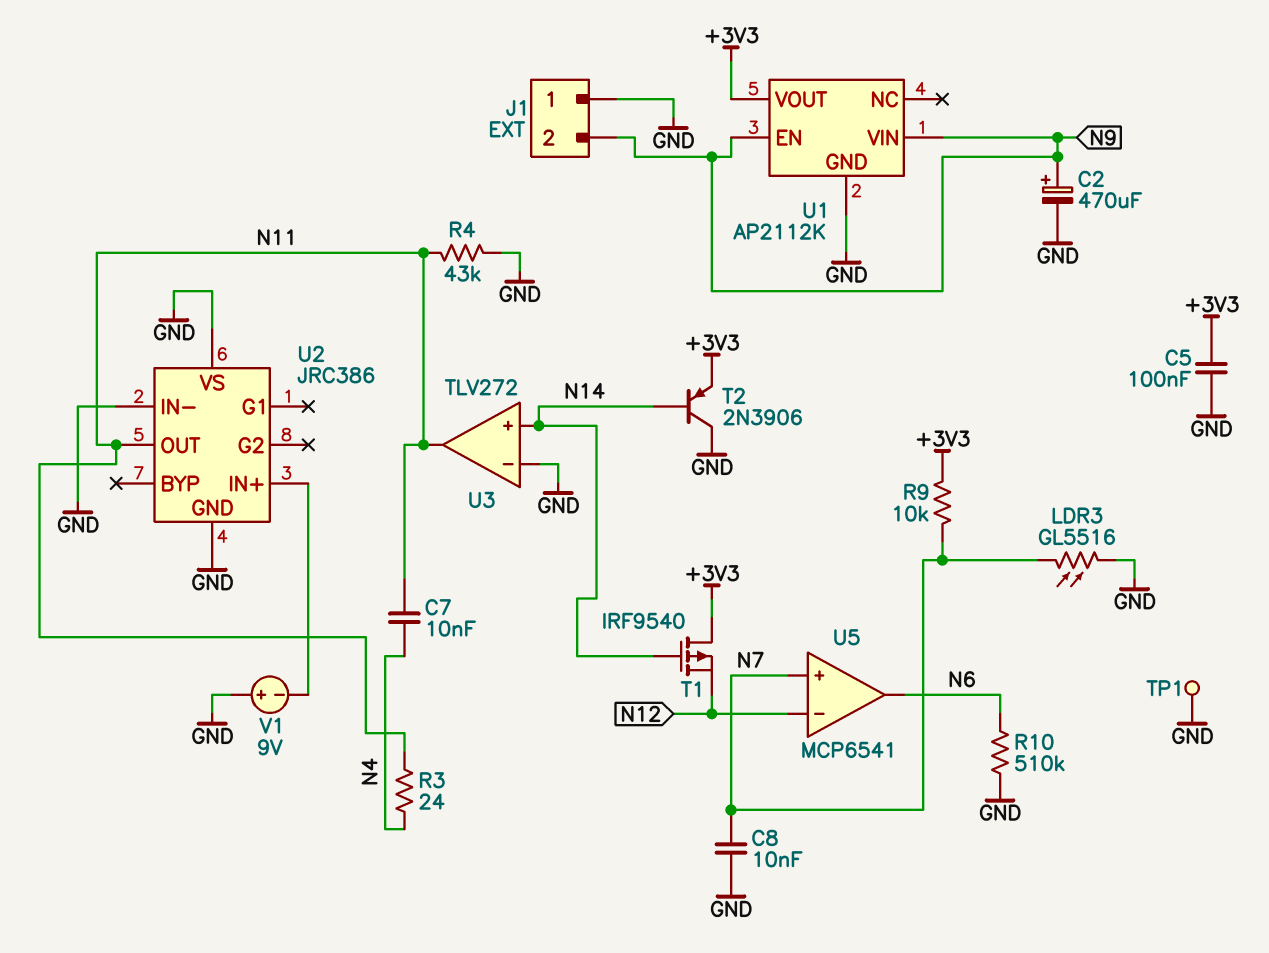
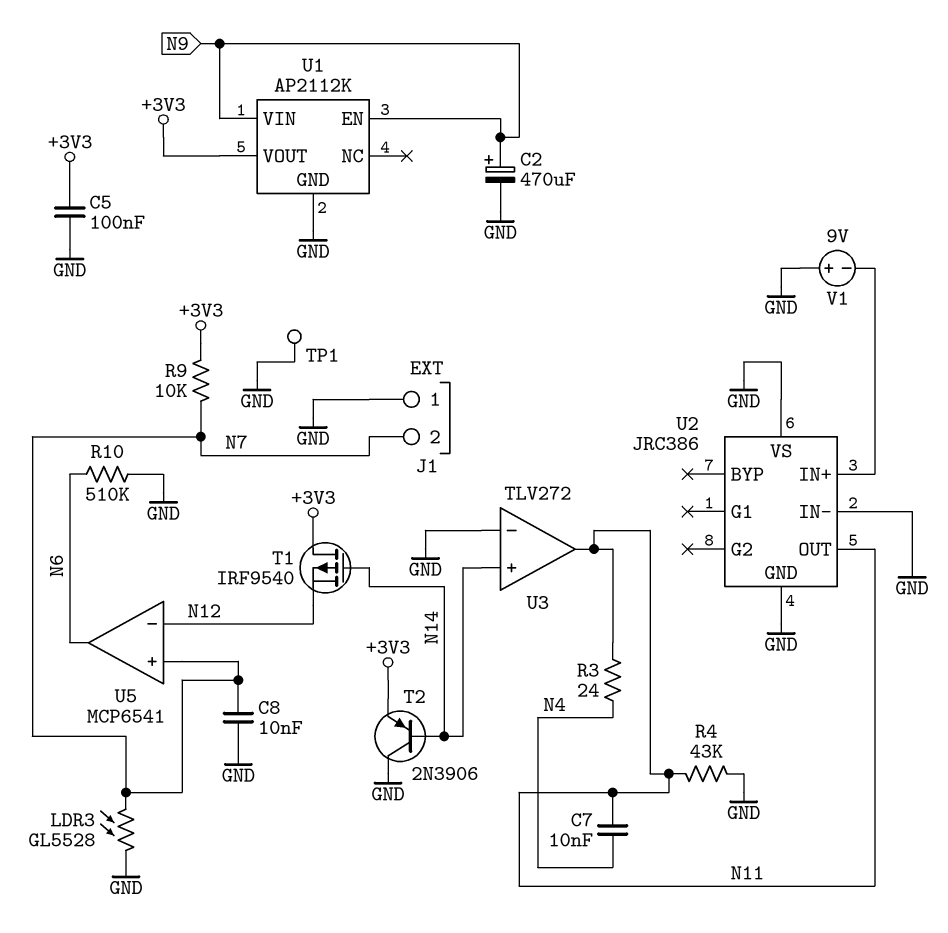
J1 pin 2: N9 -> N7
LDR3: GL5516 (GND, N7) -> GL5528 (GND, N7)

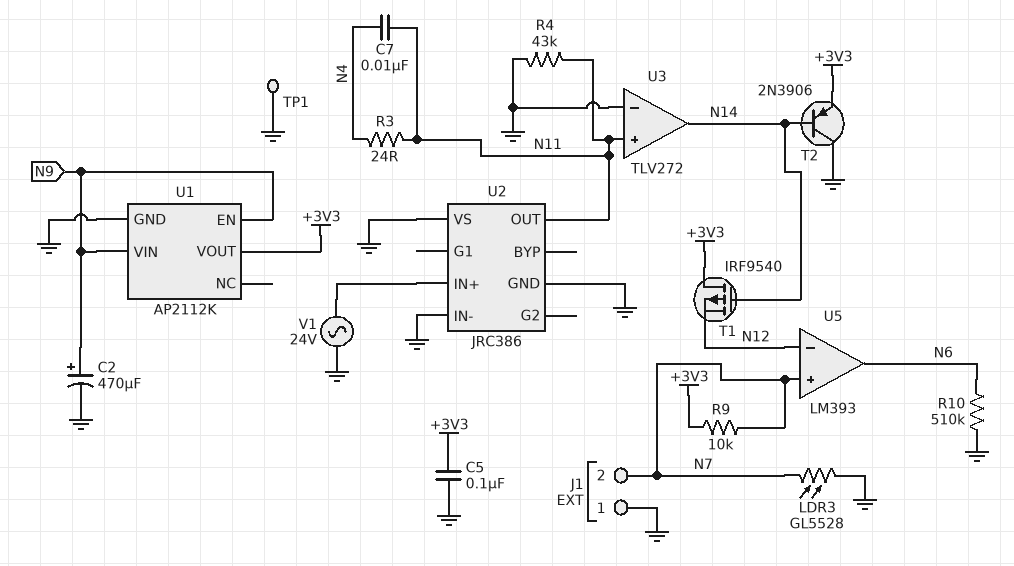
C8: 10nF (GND, N7) -> none
U3 pin in+: N14 -> N11
U3 pin out: N11 -> N14
U5: MCP6541 -> LM393
V1: 9V (plus GND, minus U2/IN+) -> AC 24V (GND, U2/IN+)

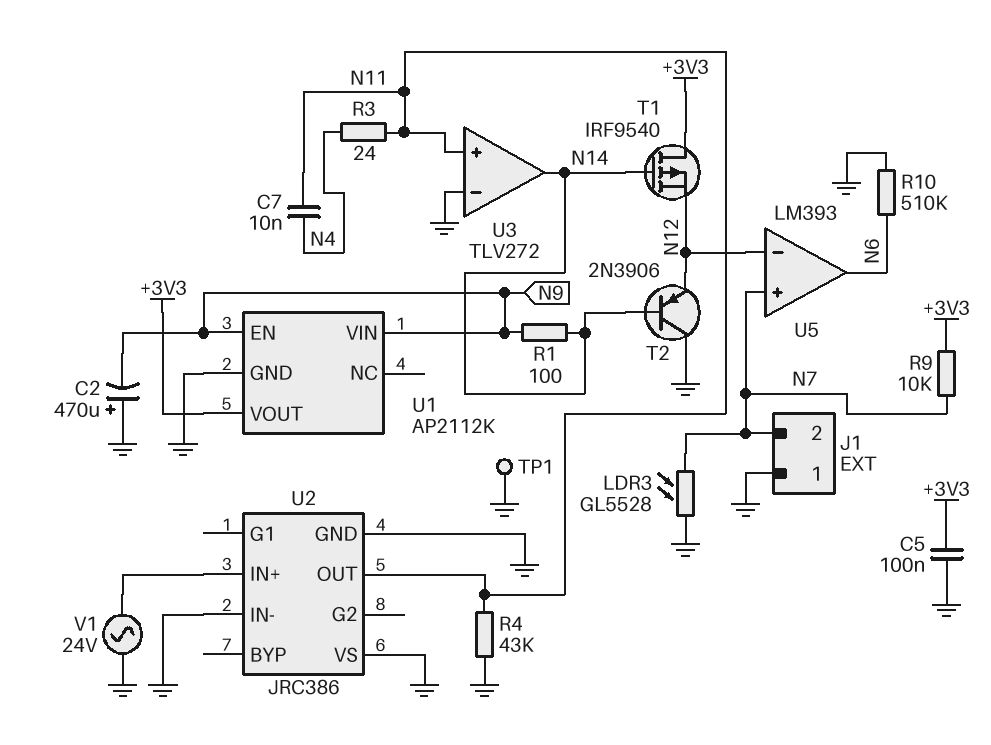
C2: 470uF (plus N9, minus GND) -> 470uF (plus GND, minus N9)
R1: none -> 100 (N9, N14)
T2: PNP 2N3906 (B N14, C GND, E +3V3) -> PNP 2N3906 (B N14, C GND, E N12)

